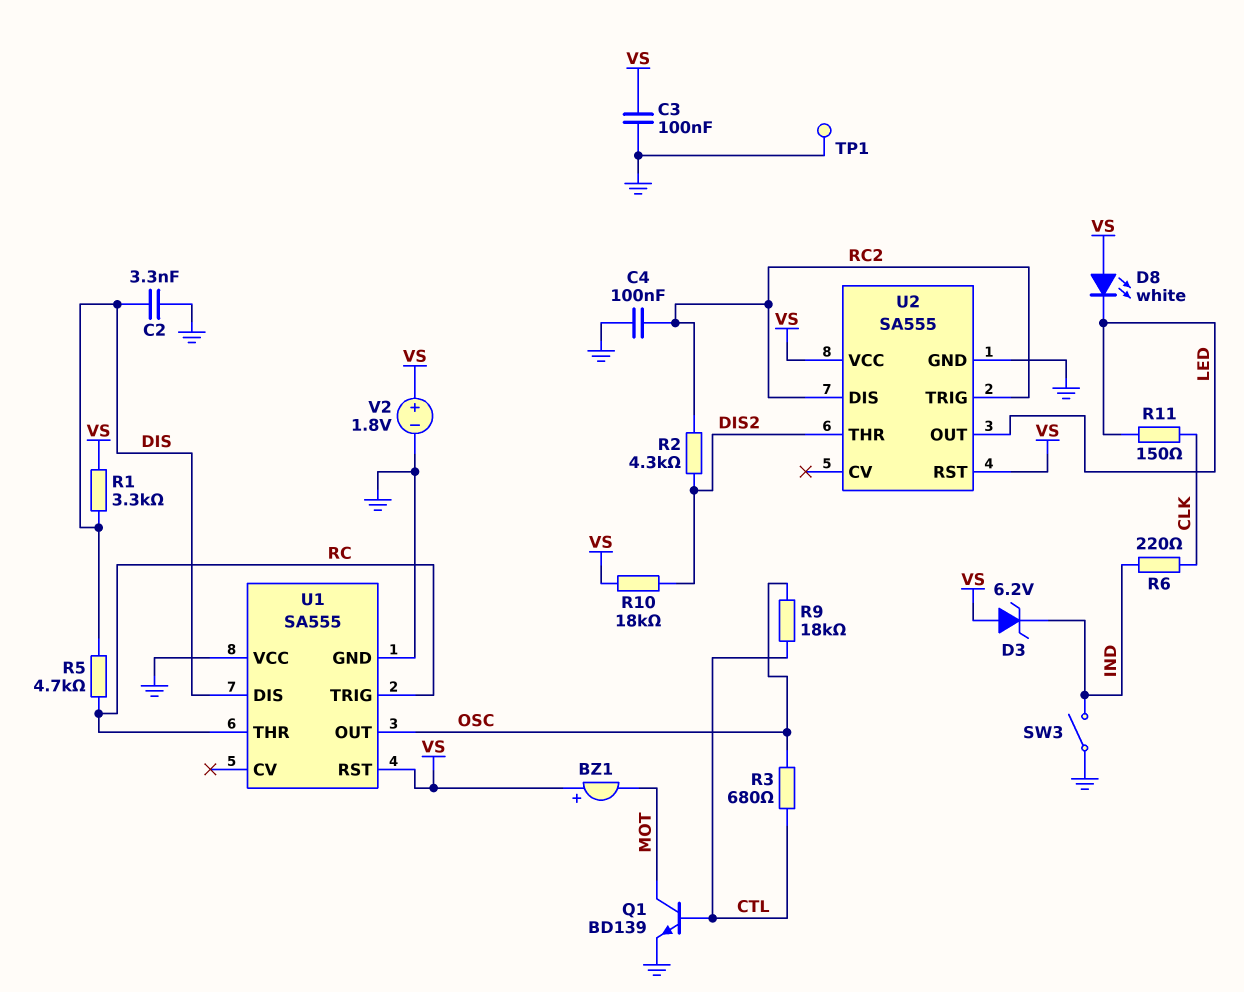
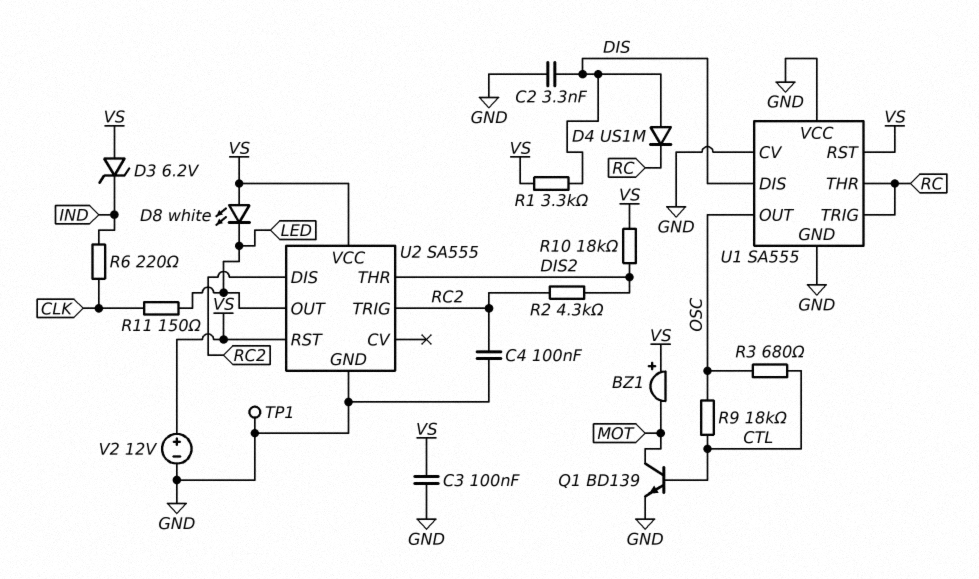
D4: none -> diode US1M (A DIS, K RC)
R5: 4.7k (DIS, RC) -> none
SW3: switch (GND, IND) -> none
U1 pin CV: none -> GND
V2: 1.8V (plus VS, minus GND) -> 12V (plus VS, minus GND)

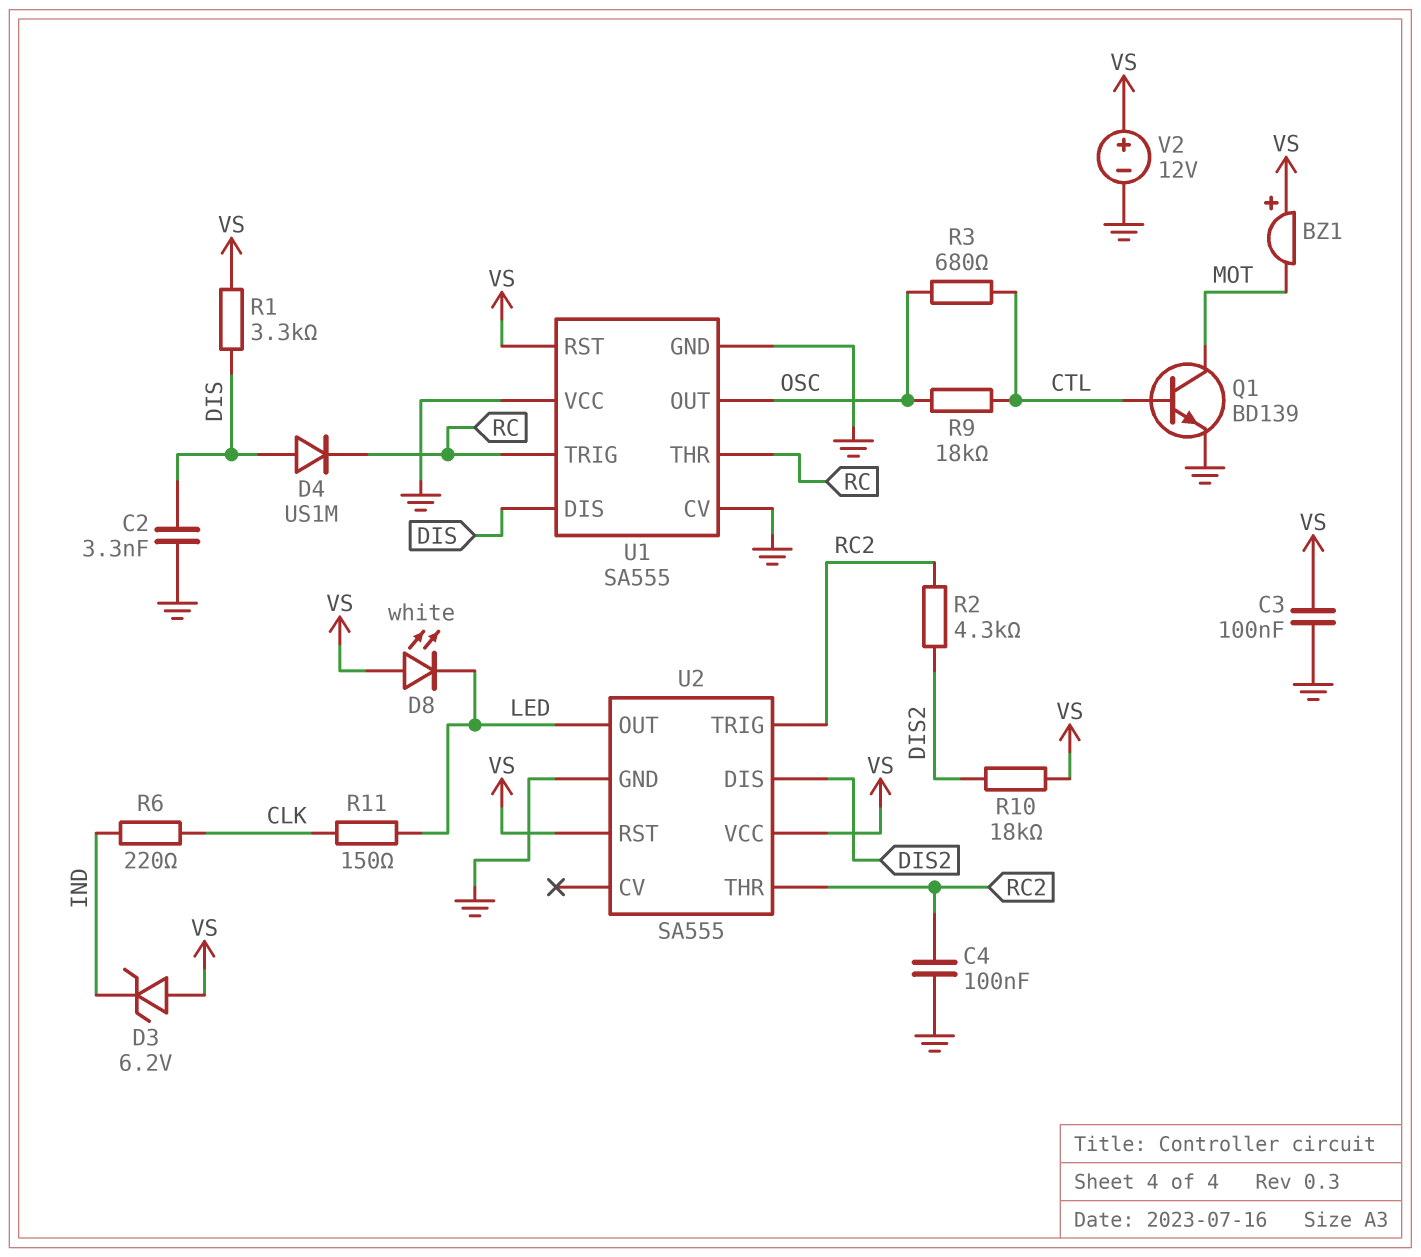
TP1: test point (GND) -> none
U2 pin DIS: RC2 -> DIS2
U2 pin THR: DIS2 -> RC2

